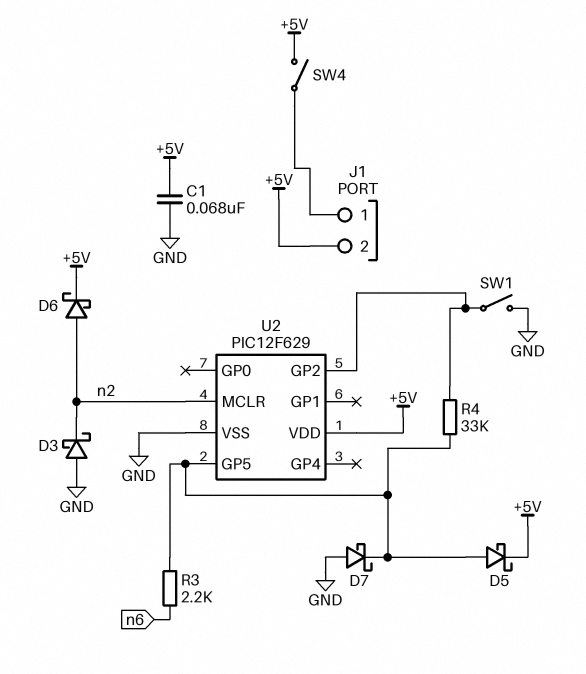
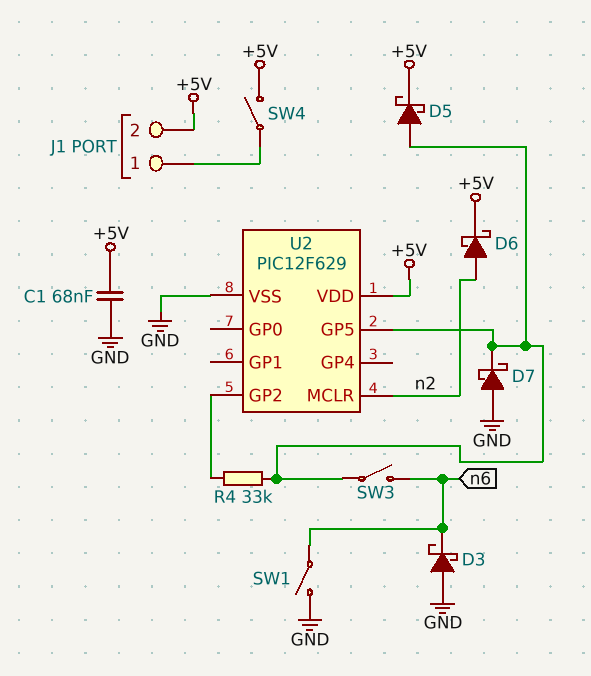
D3: schottky (A GND, K n2) -> schottky (A GND, K n6)
R3: 2.2k (U2/GP5, n6) -> none
SW1: switch (GND, U2/GP2) -> switch (GND, n6)
SW3: none -> switch (U2/GP5, n6)

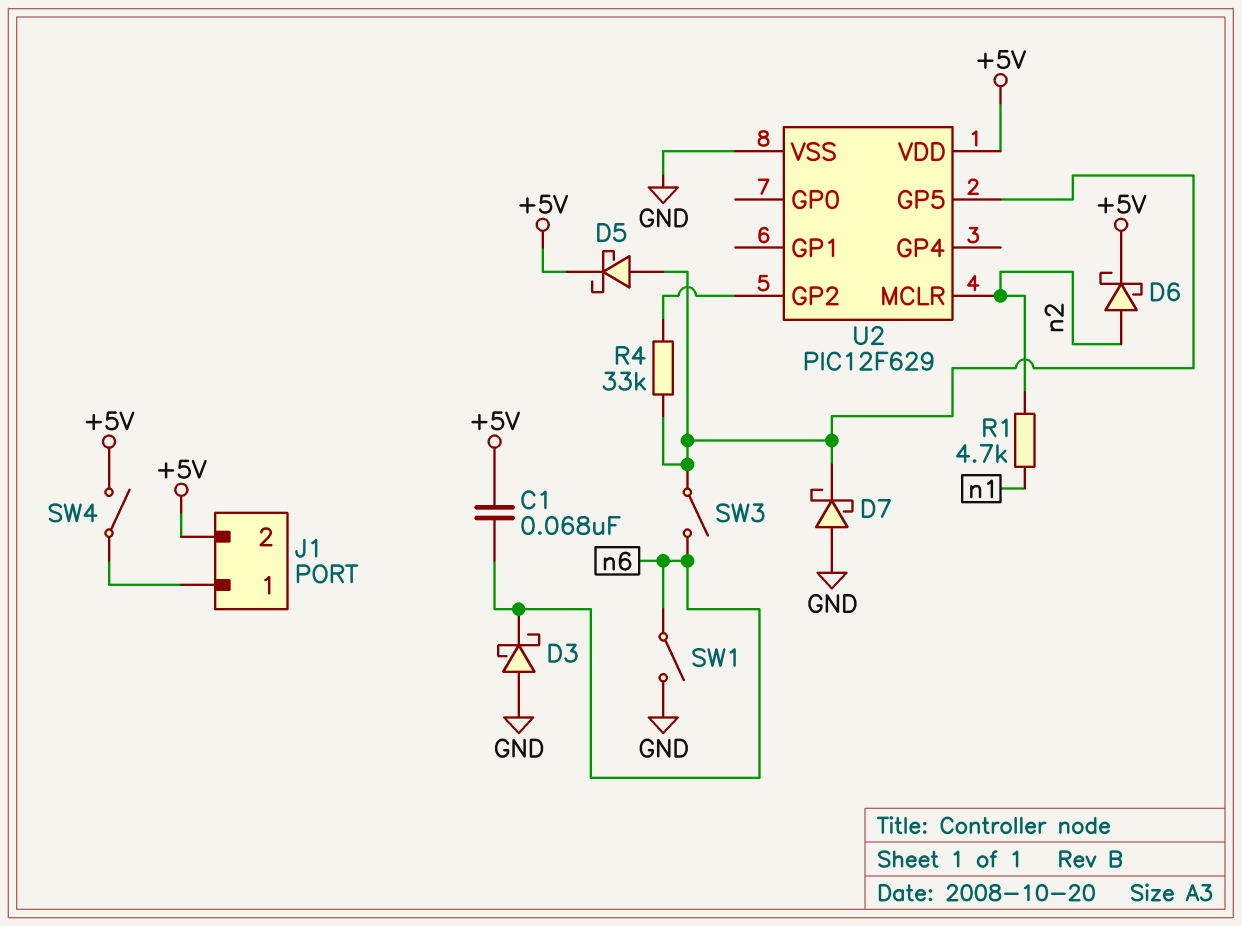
C1: 68nF (+5V, GND) -> 68nF (+5V, n6)
R1: none -> 4.7k (n1, n2)

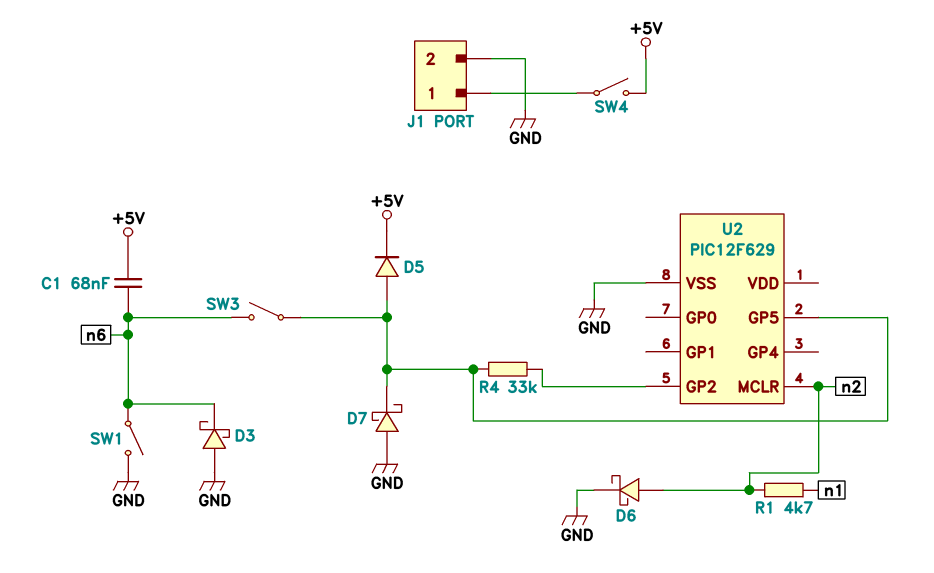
D5: schottky (A U2/GP5, K +5V) -> diode (A U2/GP5, K +5V)
D6: schottky (A n2, K +5V) -> schottky (A n2, K GND)
J1 pin 2: +5V -> GND
U2 pin VDD: +5V -> none

